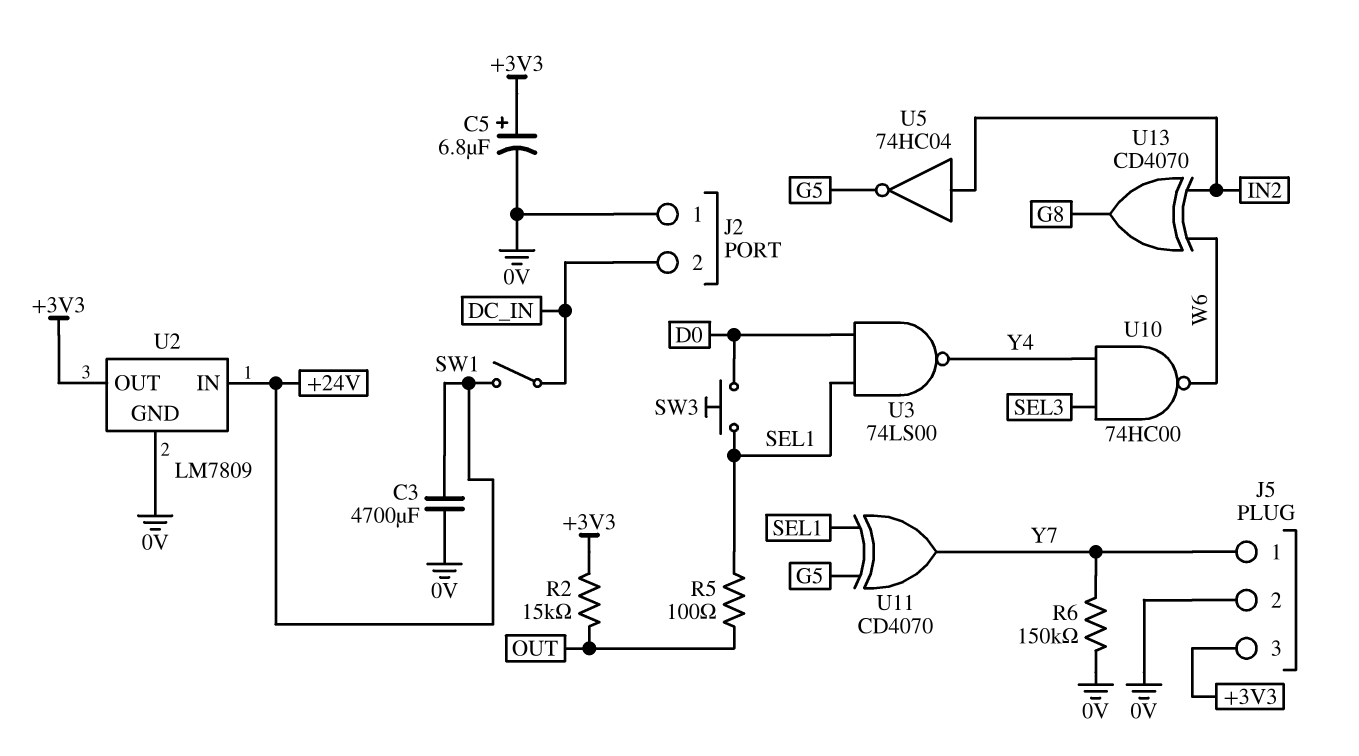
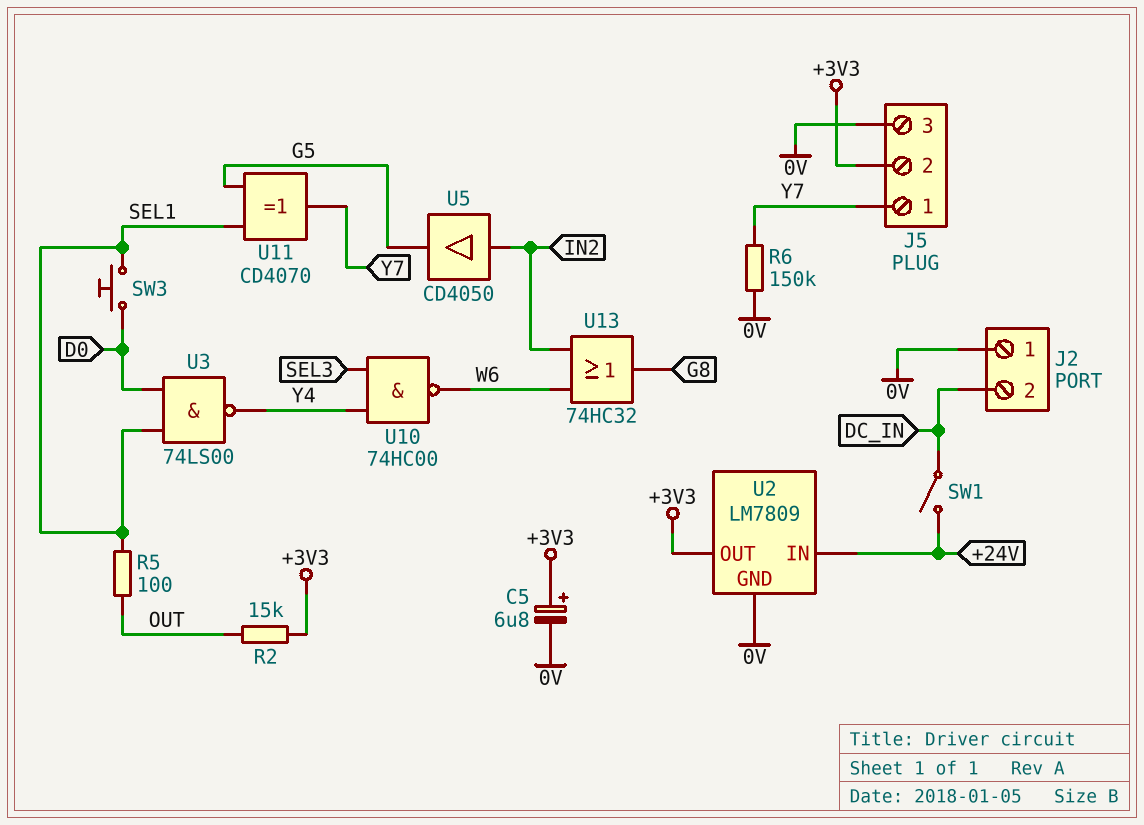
C3: 4700uF (+24V, 0V) -> none
J5 pin 2: 0V -> +3V3
J5 pin 3: +3V3 -> 0V
U5: NOT 74HC04 (in IN2, out G5) -> buffer CD4050 (in IN2, out G5)
U13: XOR CD4070 (in IN2, in W6, out G8) -> OR 74HC32 (in IN2, in W6, out G8)

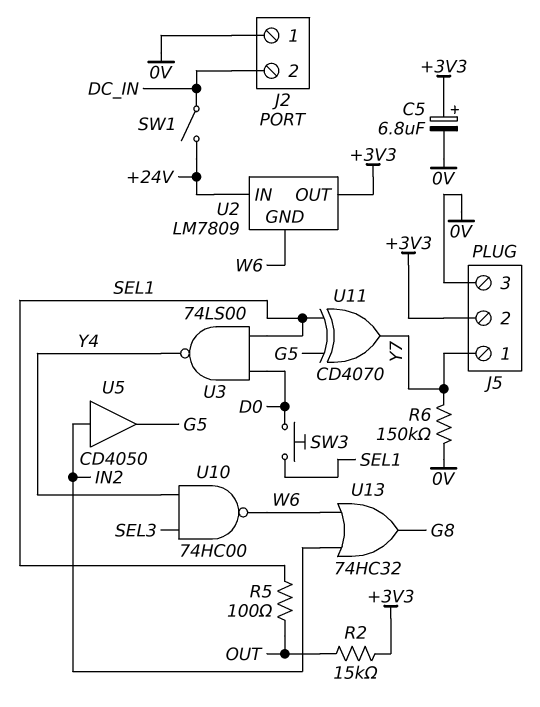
U2 pin GND: 0V -> W6

